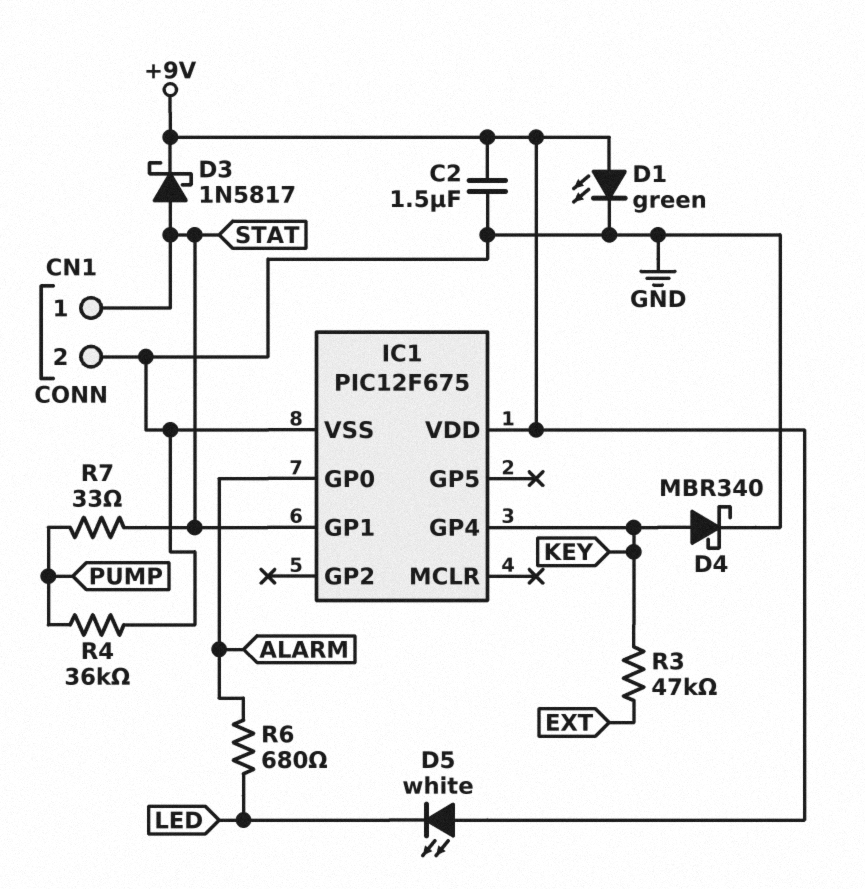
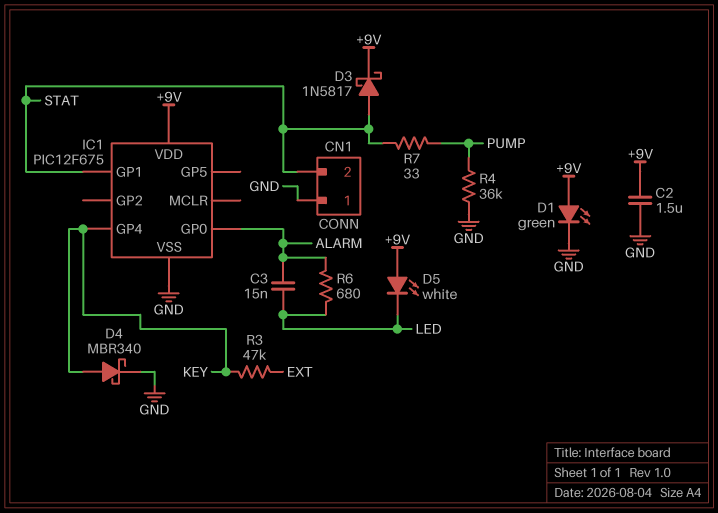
C3: none -> 15nF (ALARM, LED)
CN1 pin 1: STAT -> GND
CN1 pin 2: GND -> STAT

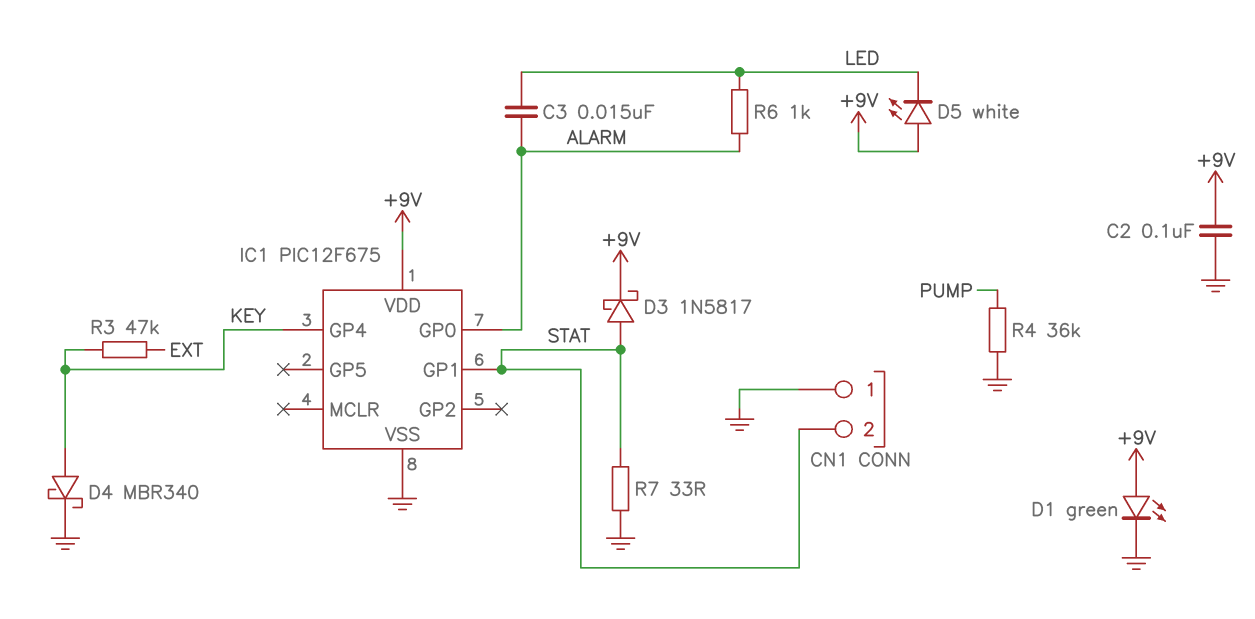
C2: 1.5uF (+9V, GND) -> 100nF (+9V, GND)
R6: 680 (ALARM, LED) -> 1k (ALARM, LED)
R7: 33 (PUMP, STAT) -> 33 (GND, STAT)

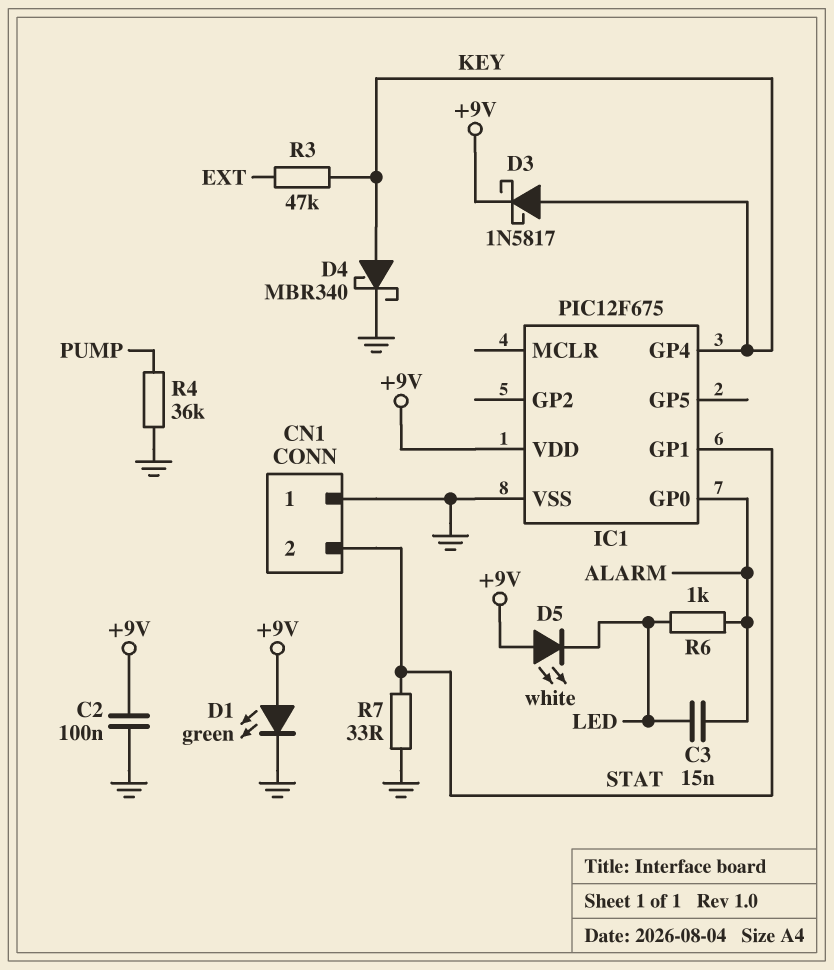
D3: schottky 1N5817 (A STAT, K +9V) -> schottky 1N5817 (A KEY, K +9V)

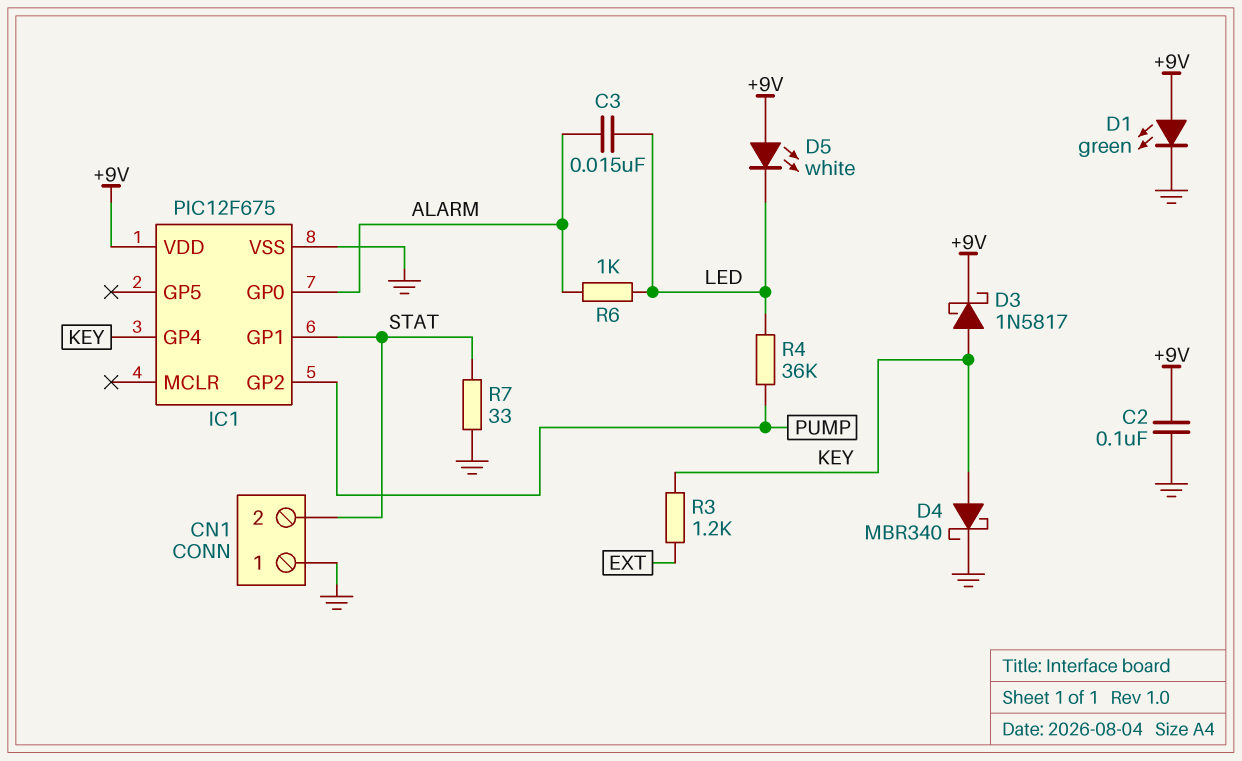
IC1 pin GP2: none -> PUMP
R3: 47k (EXT, KEY) -> 1.2k (EXT, KEY)
R4: 36k (GND, PUMP) -> 36k (LED, PUMP)

